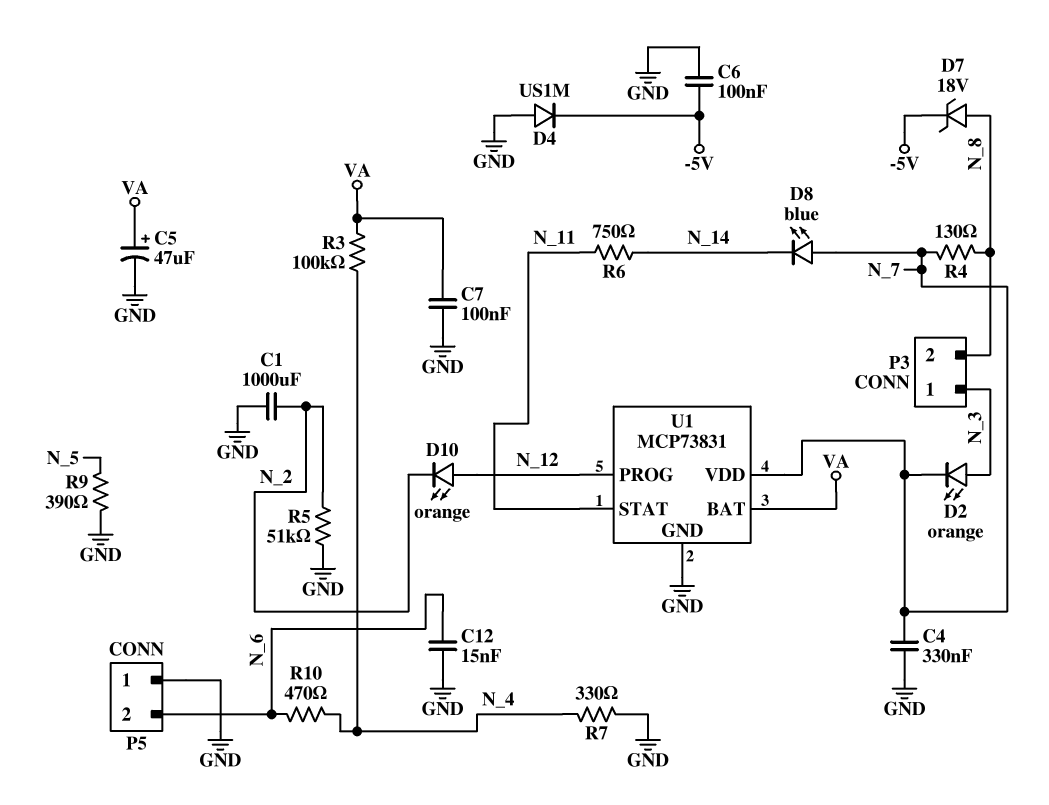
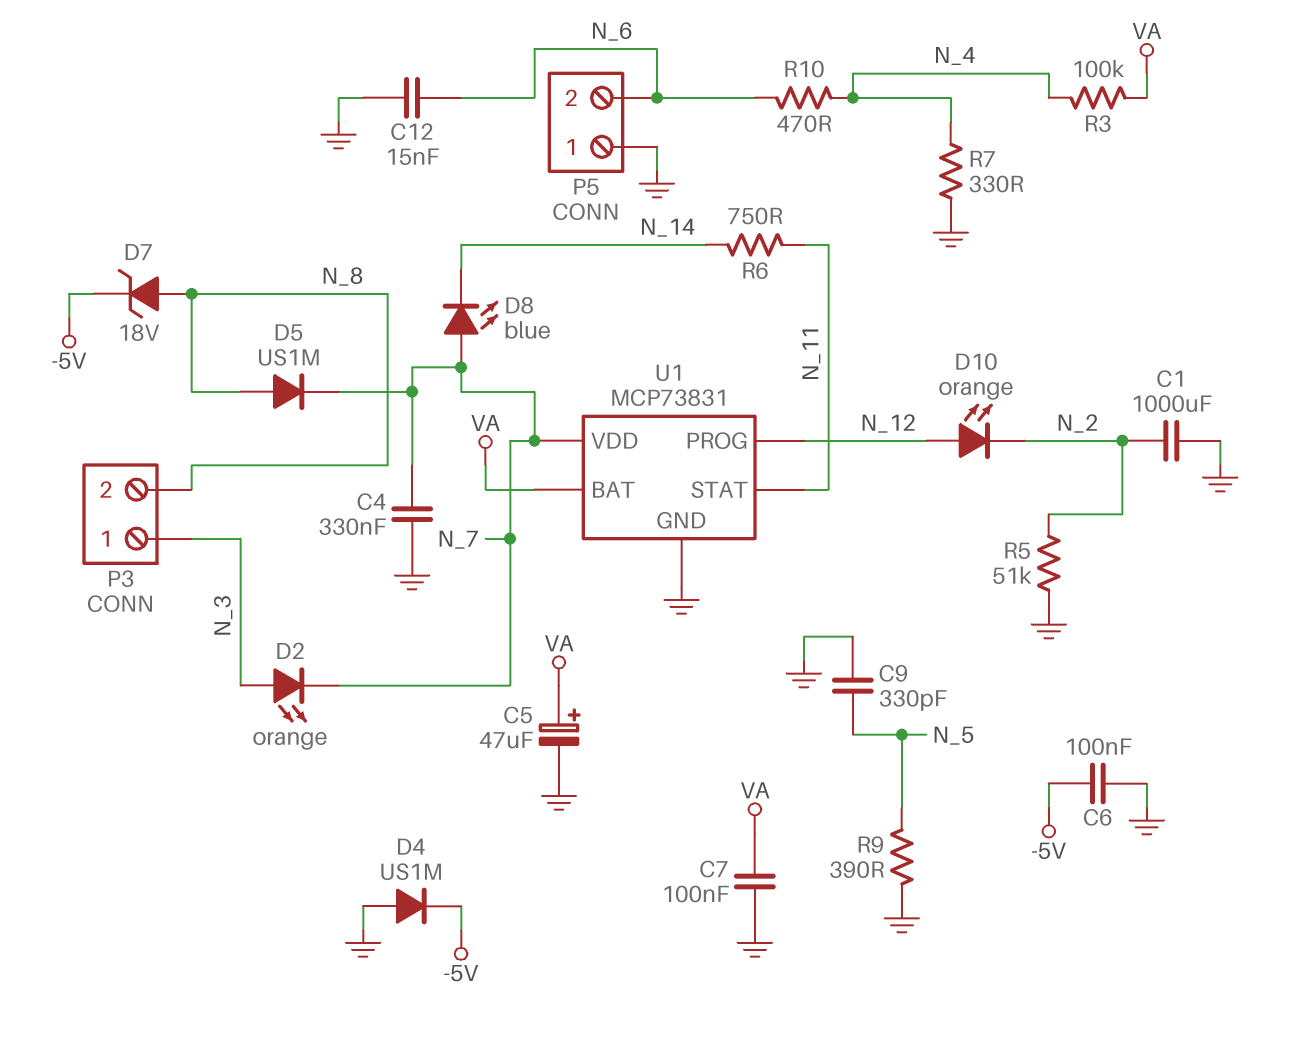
C9: none -> 330pF (GND, N_5)
D5: none -> diode US1M (A N_8, K N_7)
R4: 130 (N_7, N_8) -> none

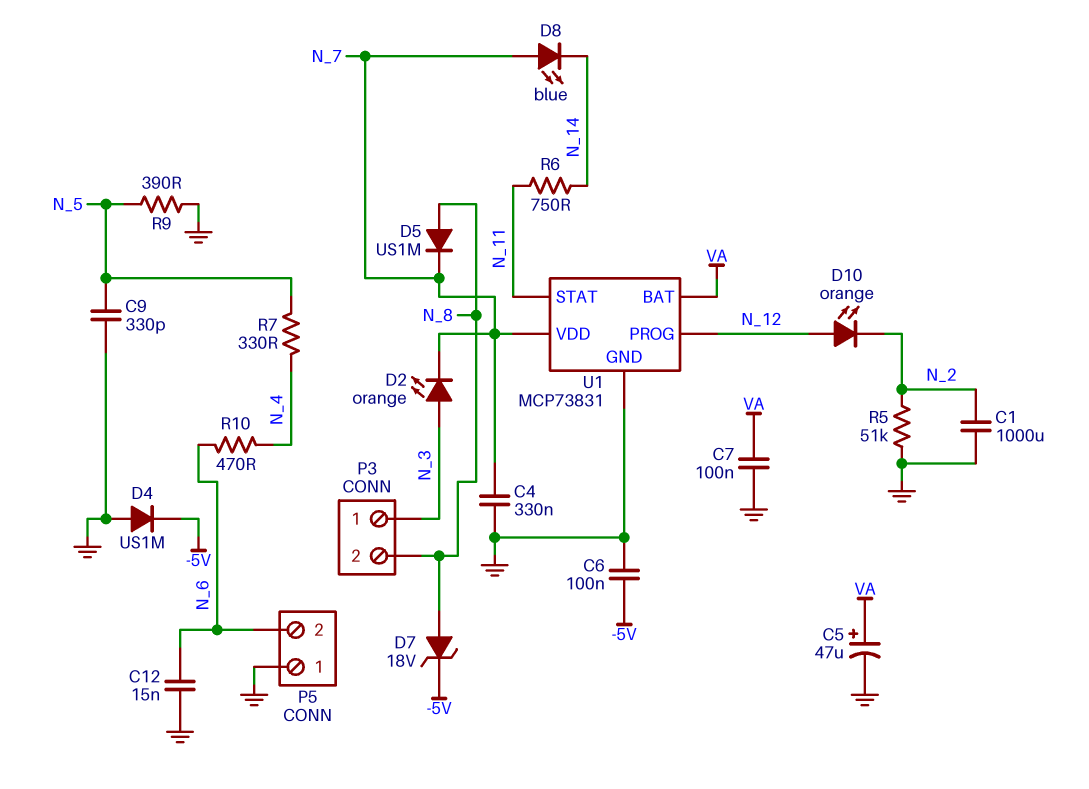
R3: 100k (N_4, VA) -> none
R7: 330 (GND, N_4) -> 330 (N_4, N_5)

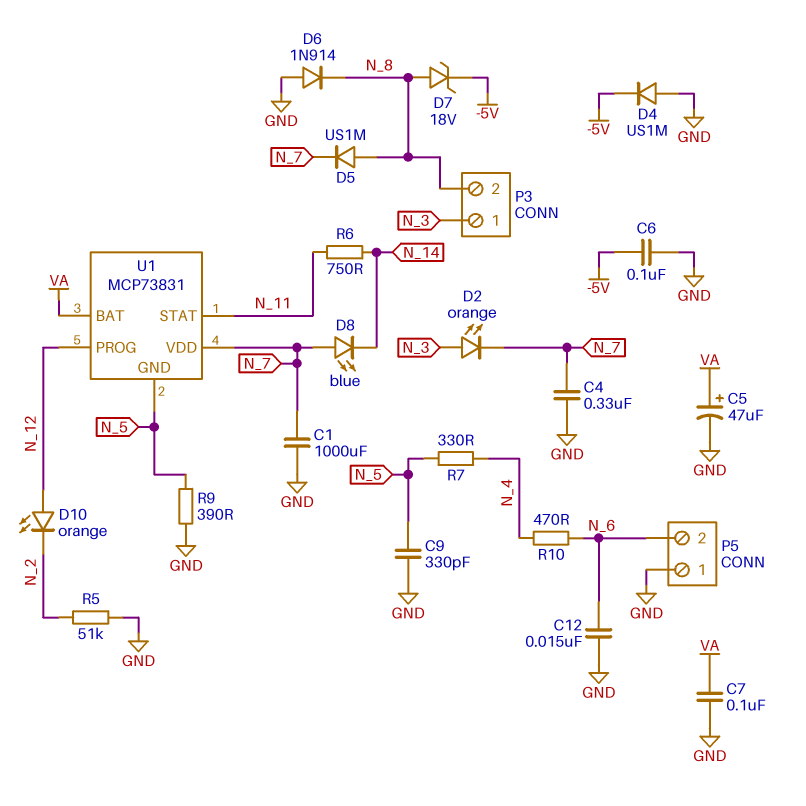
C1: 1000uF (GND, N_2) -> 1000uF (GND, N_7)
D6: none -> diode 1N914 (A GND, K N_8)
U1 pin GND: GND -> N_5

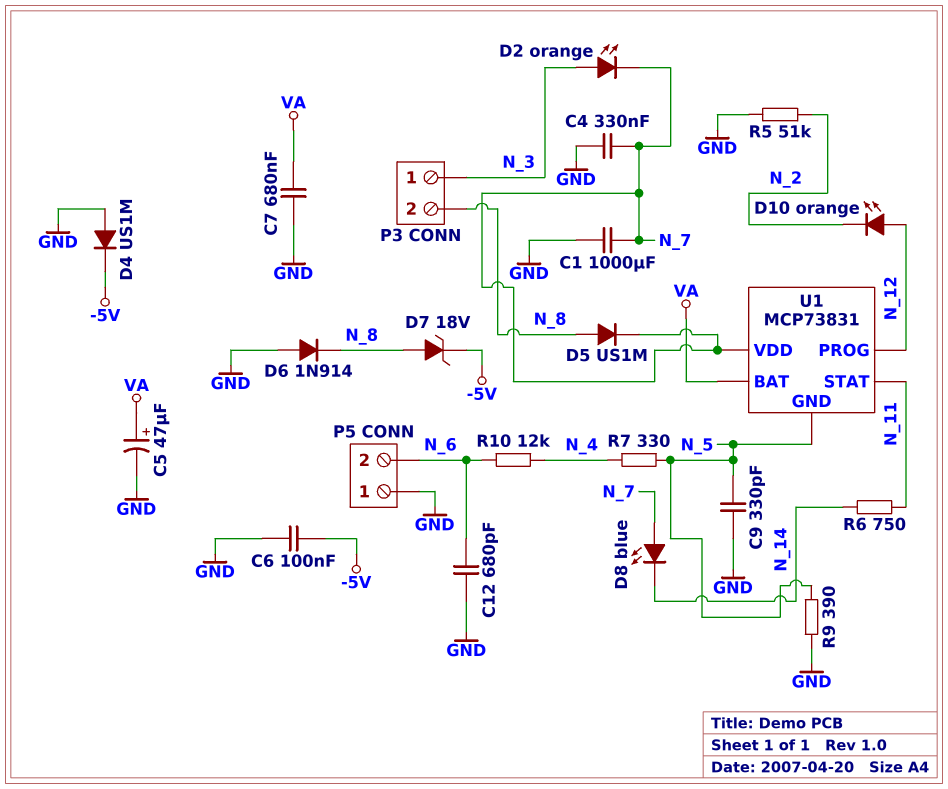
C7: 100nF (GND, VA) -> 680nF (GND, VA)
C12: 15nF (GND, N_6) -> 680pF (GND, N_6)
R10: 470 (N_4, N_6) -> 12k (N_4, N_6)

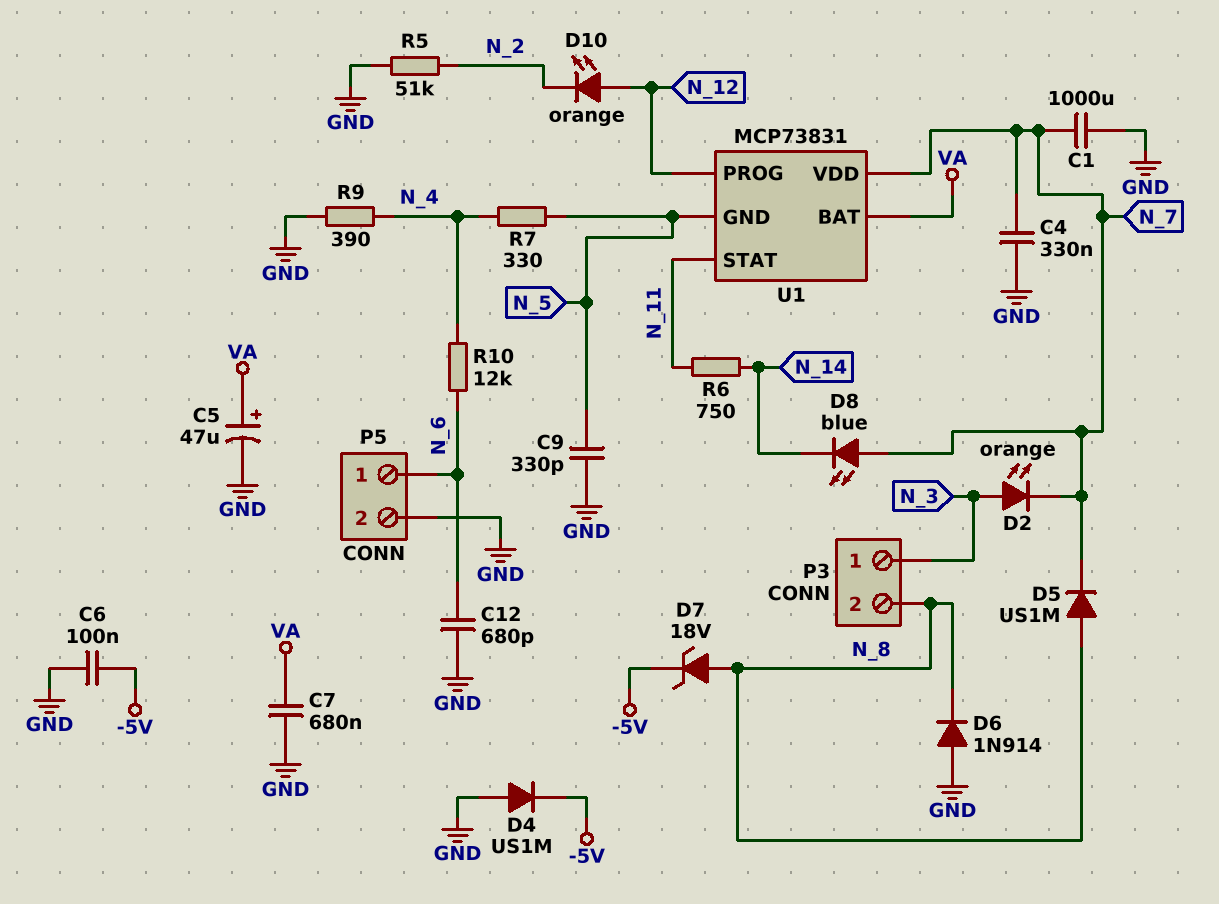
P5 pin 1: GND -> N_6
P5 pin 2: N_6 -> GND
R9: 390 (GND, N_5) -> 390 (GND, N_4)

